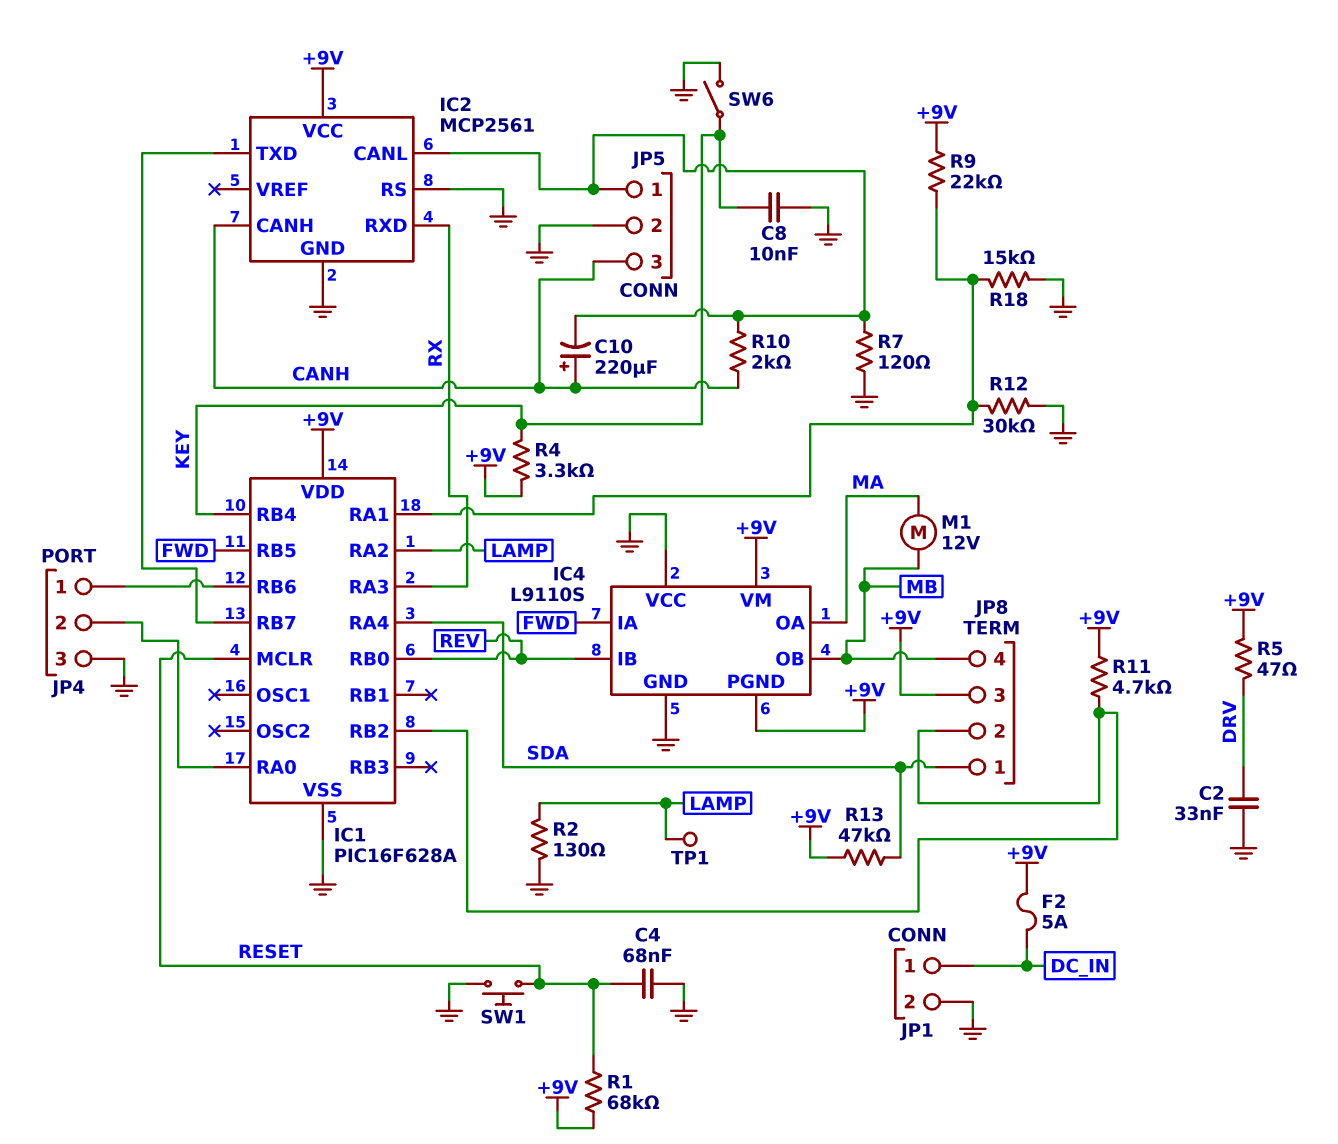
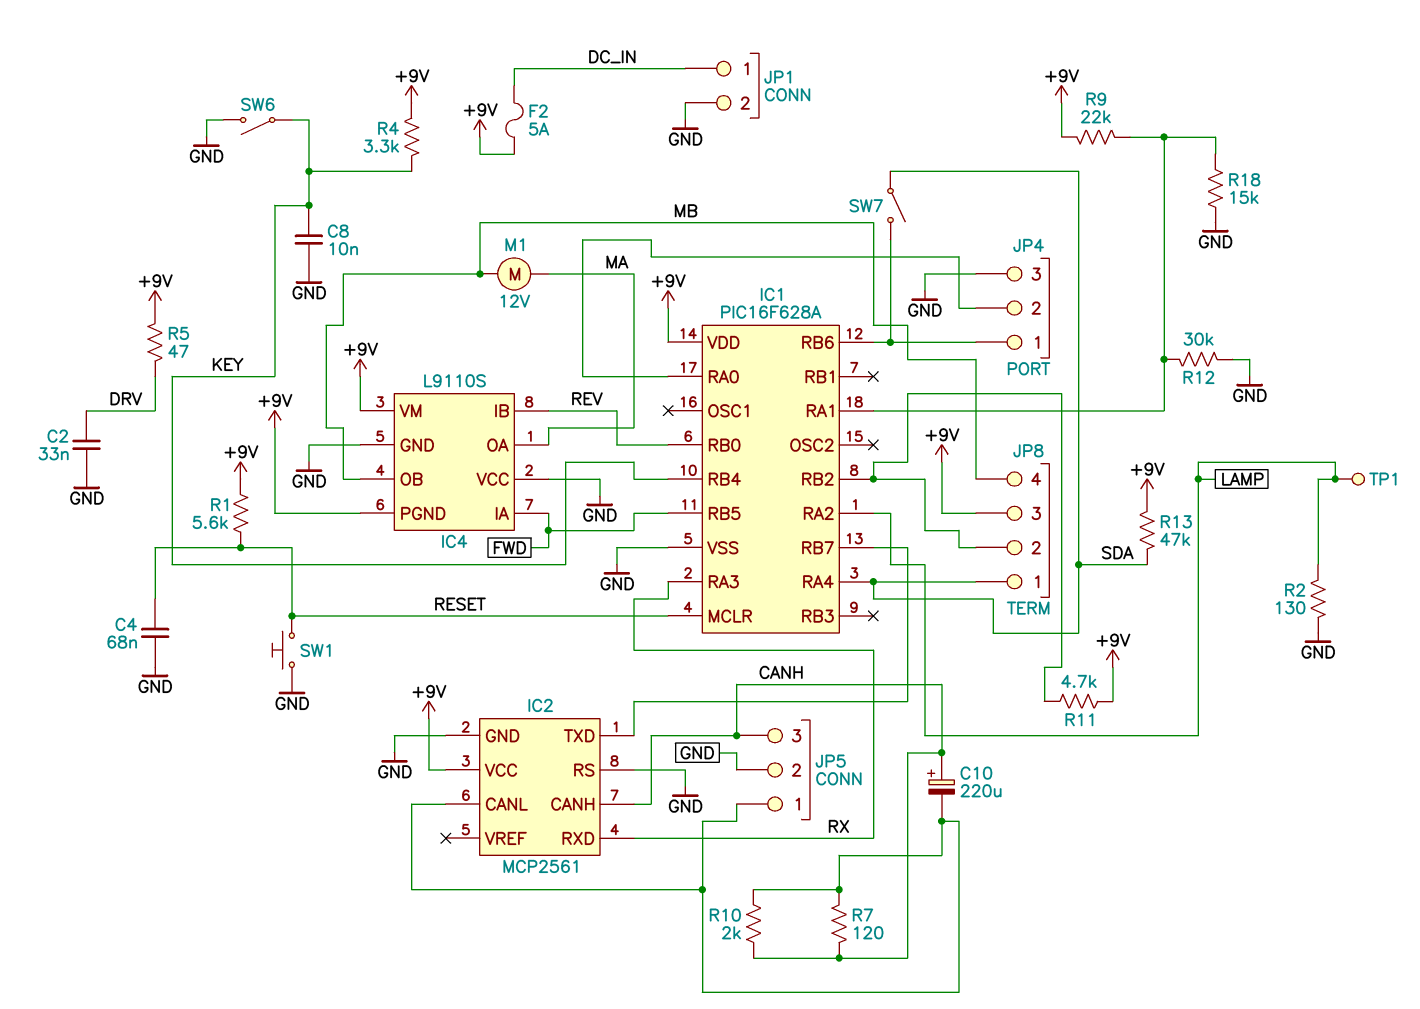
R1: 68k (+9V, RESET) -> 5.6k (+9V, RESET)
R7: 120 (GND, IC2/CANL) -> 120 (CANH, IC2/CANL)
SW7: none -> switch (IC1/RB6, SDA)

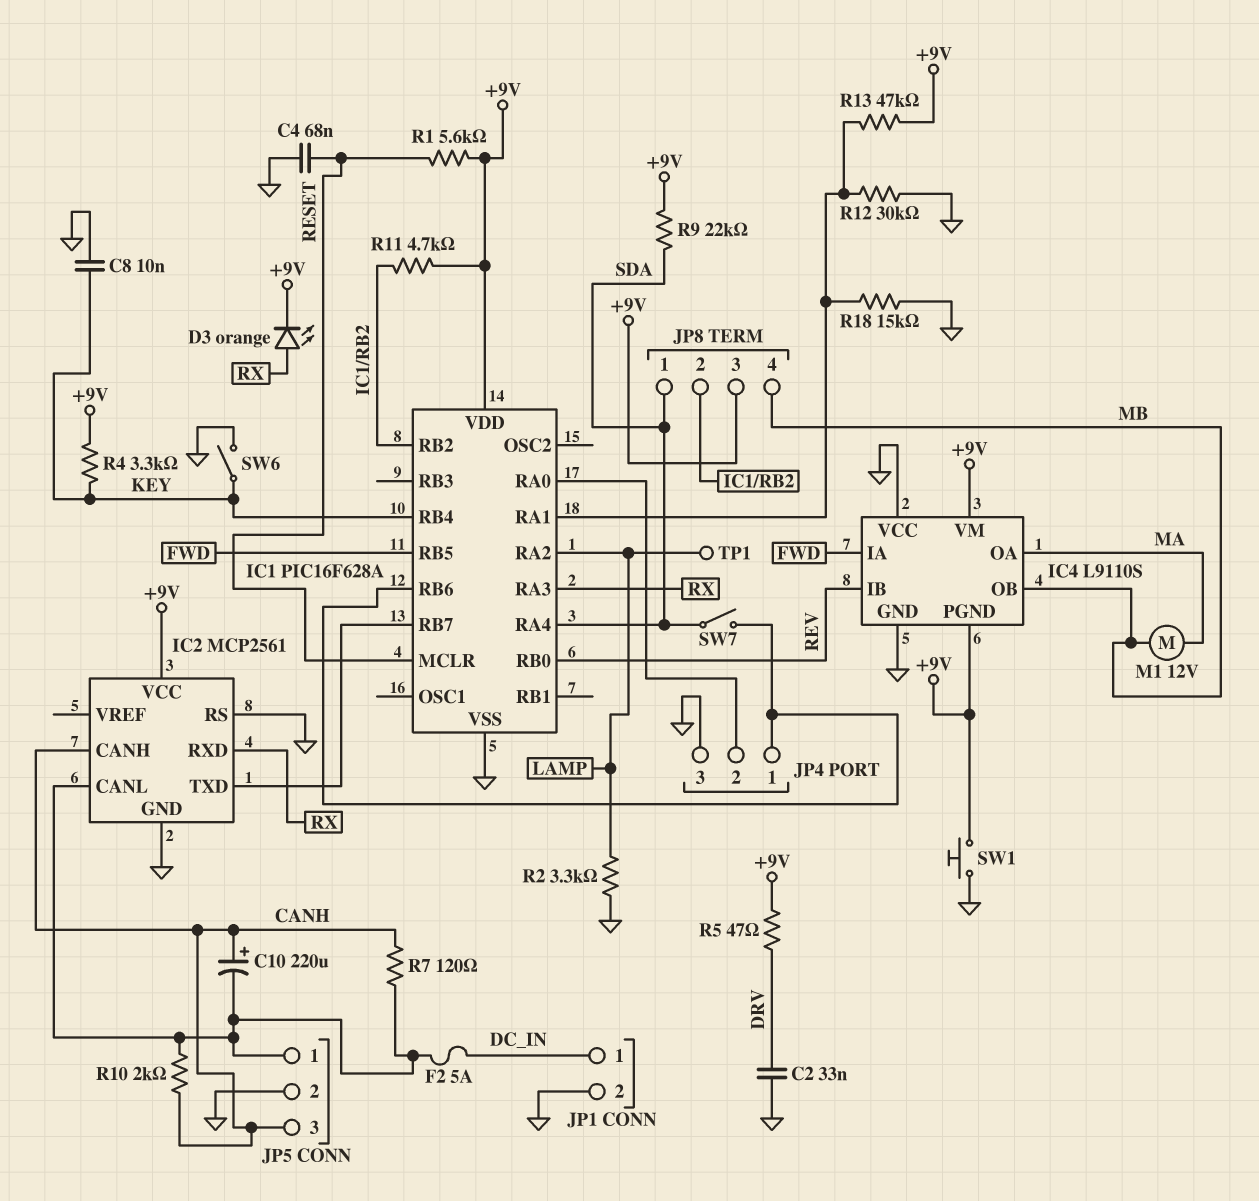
D3: none -> LED orange (A RX, K +9V)
F2: 5A (+9V, DC_IN) -> 5A (DC_IN, IC2/CANL)
R2: 130 (GND, LAMP) -> 3.3k (GND, LAMP)
R9: 22k (+9V, IC1/RA1) -> 22k (+9V, SDA)
R13: 47k (+9V, SDA) -> 47k (+9V, IC1/RA1)
SW1: button (GND, RESET) -> button (+9V, GND)

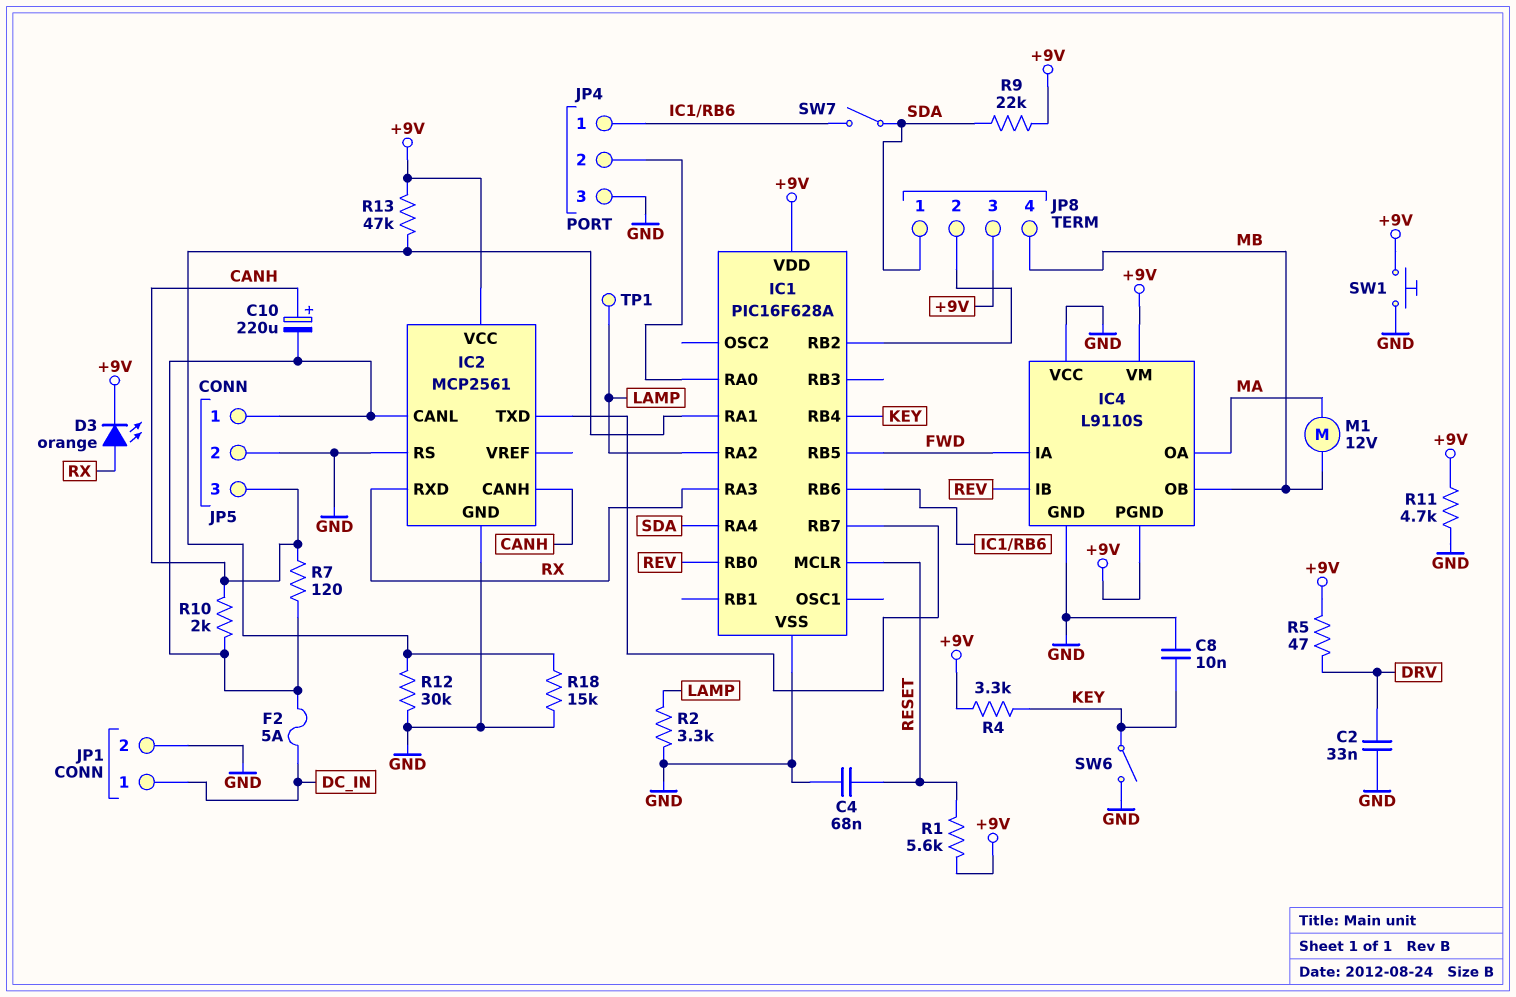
R11: 4.7k (+9V, IC1/RB2) -> 4.7k (+9V, GND)

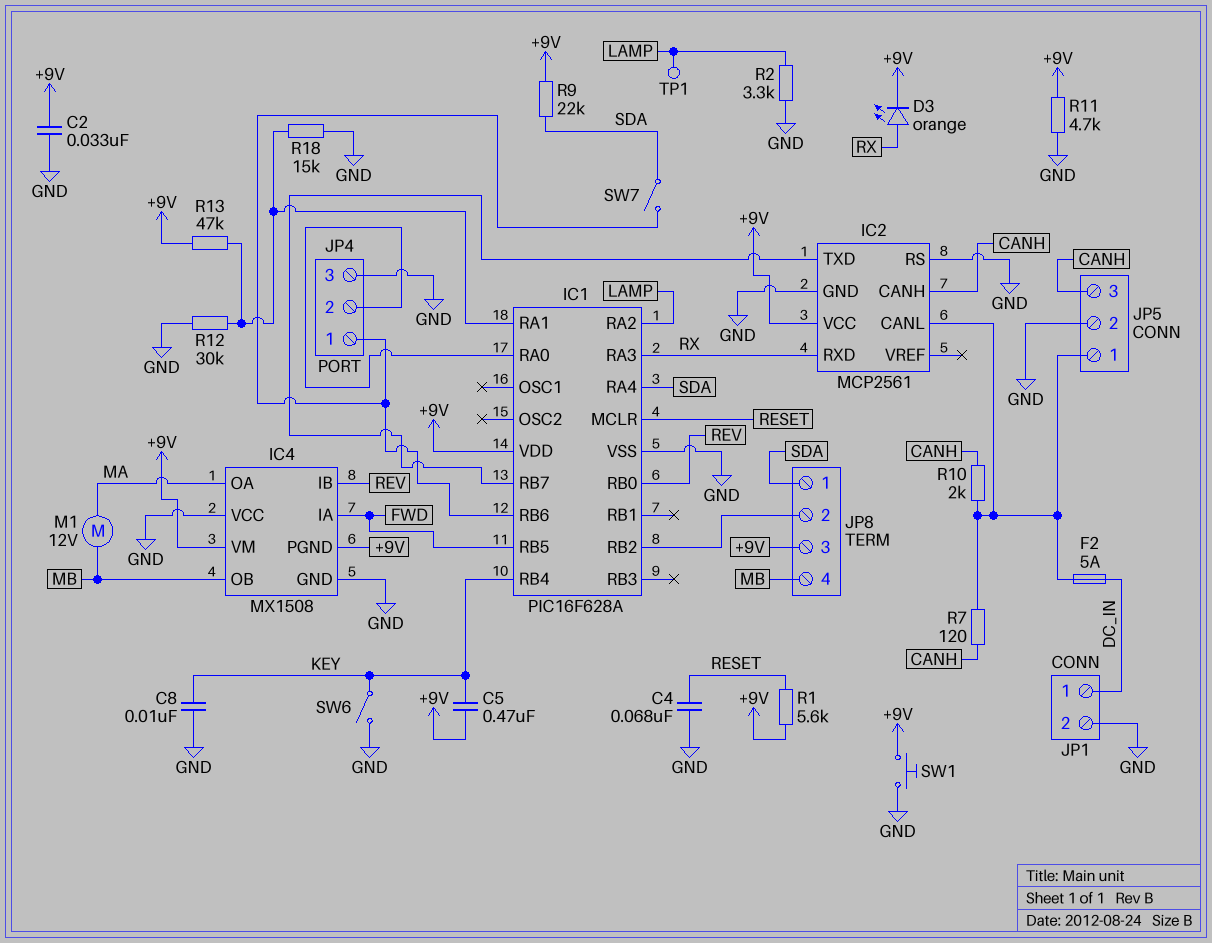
C2: 33nF (DRV, GND) -> 33nF (+9V, GND)
C5: none -> 470nF (+9V, KEY)
C10: 220uF (plus CANH, minus IC2/CANL) -> none
IC4: L9110S -> MX1508
R4: 3.3k (+9V, KEY) -> none
R5: 47 (+9V, DRV) -> none

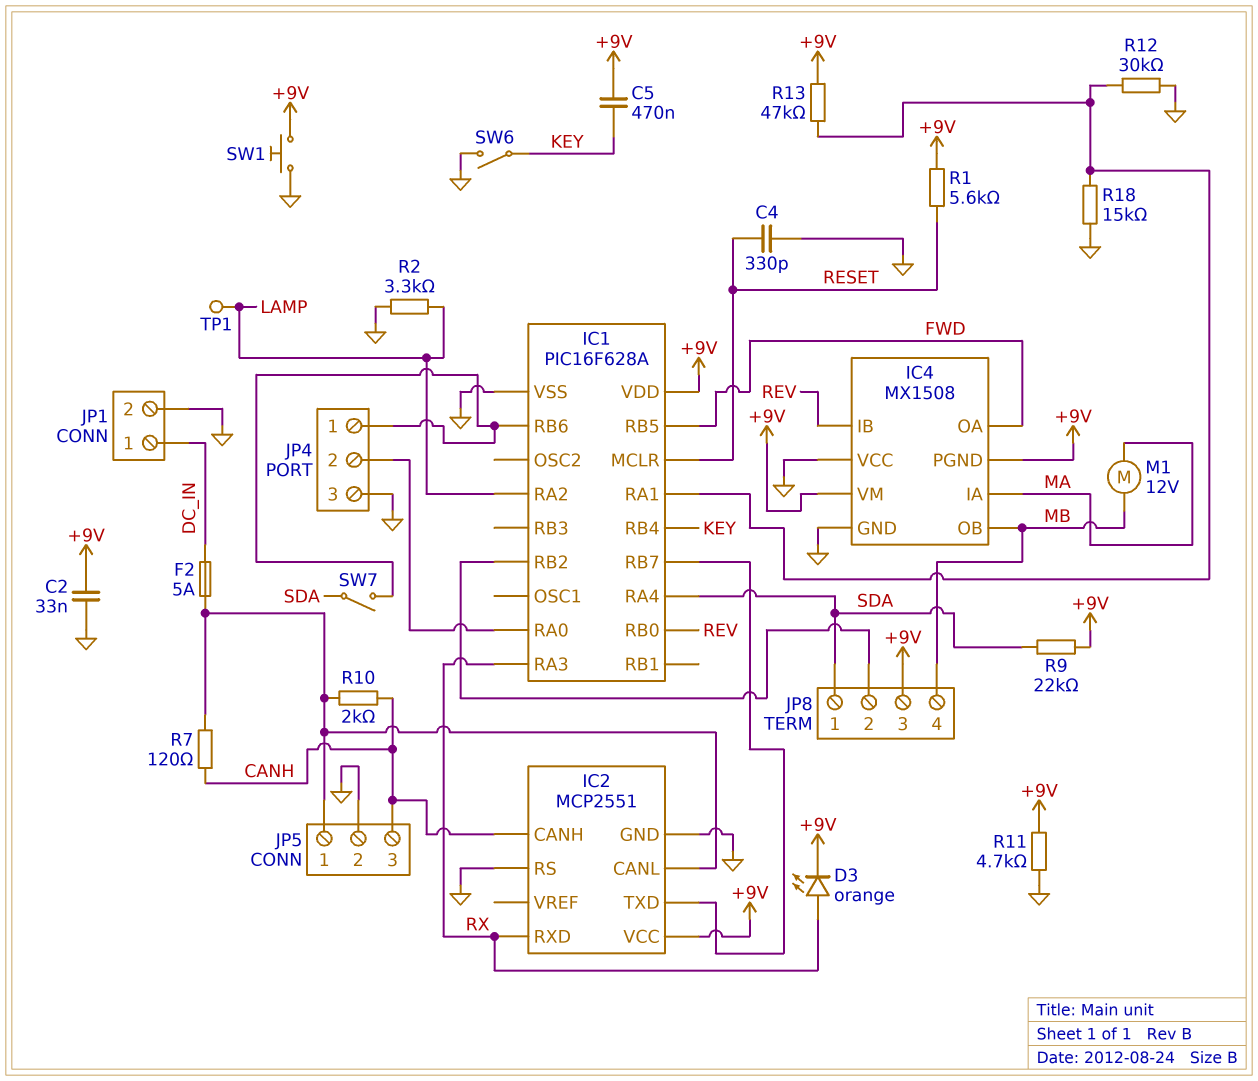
C4: 68nF (GND, RESET) -> 330pF (GND, RESET)
C8: 10nF (GND, KEY) -> none
IC2: MCP2561 -> MCP2551
IC4 pin IA: FWD -> MA
IC4 pin OA: MA -> FWD

